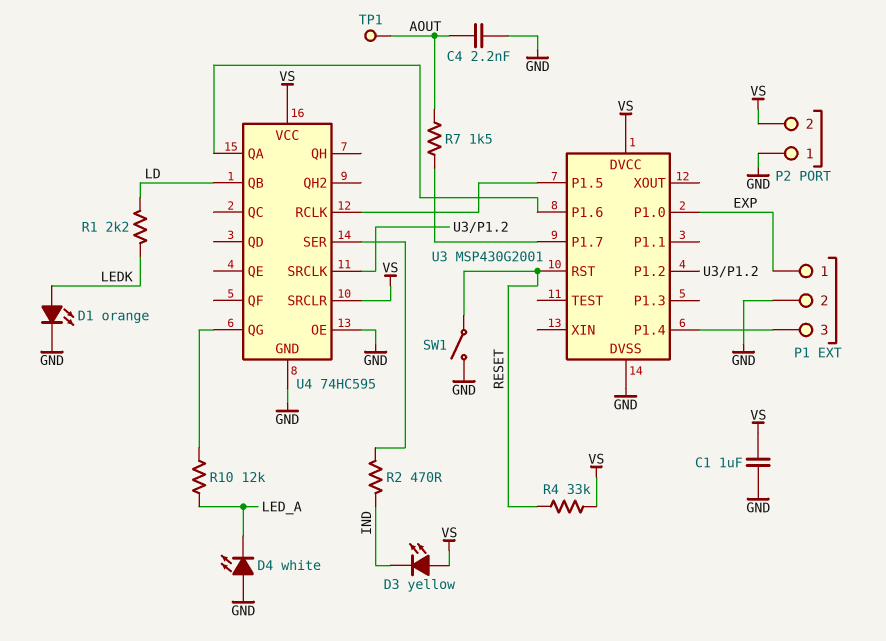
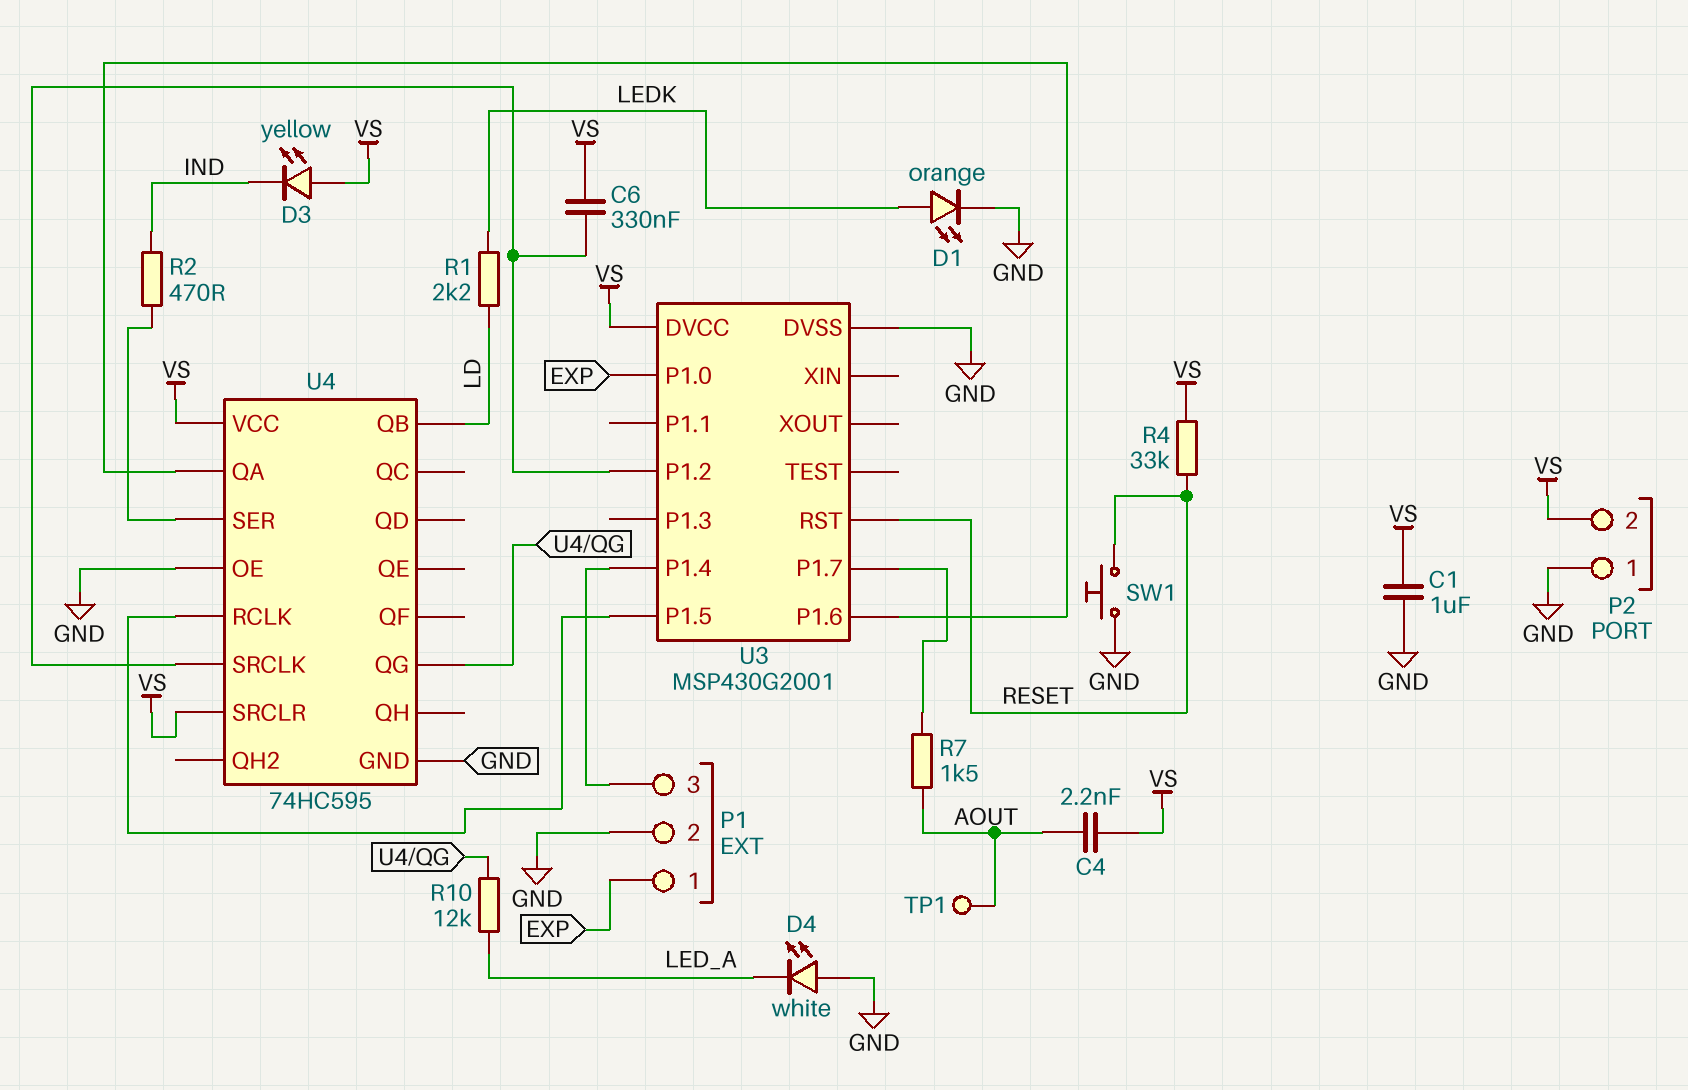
C4: 2.2nF (AOUT, GND) -> 2.2nF (AOUT, VS)
C6: none -> 330nF (U3/P1.2, VS)
SW1: switch (GND, RESET) -> button (GND, RESET)

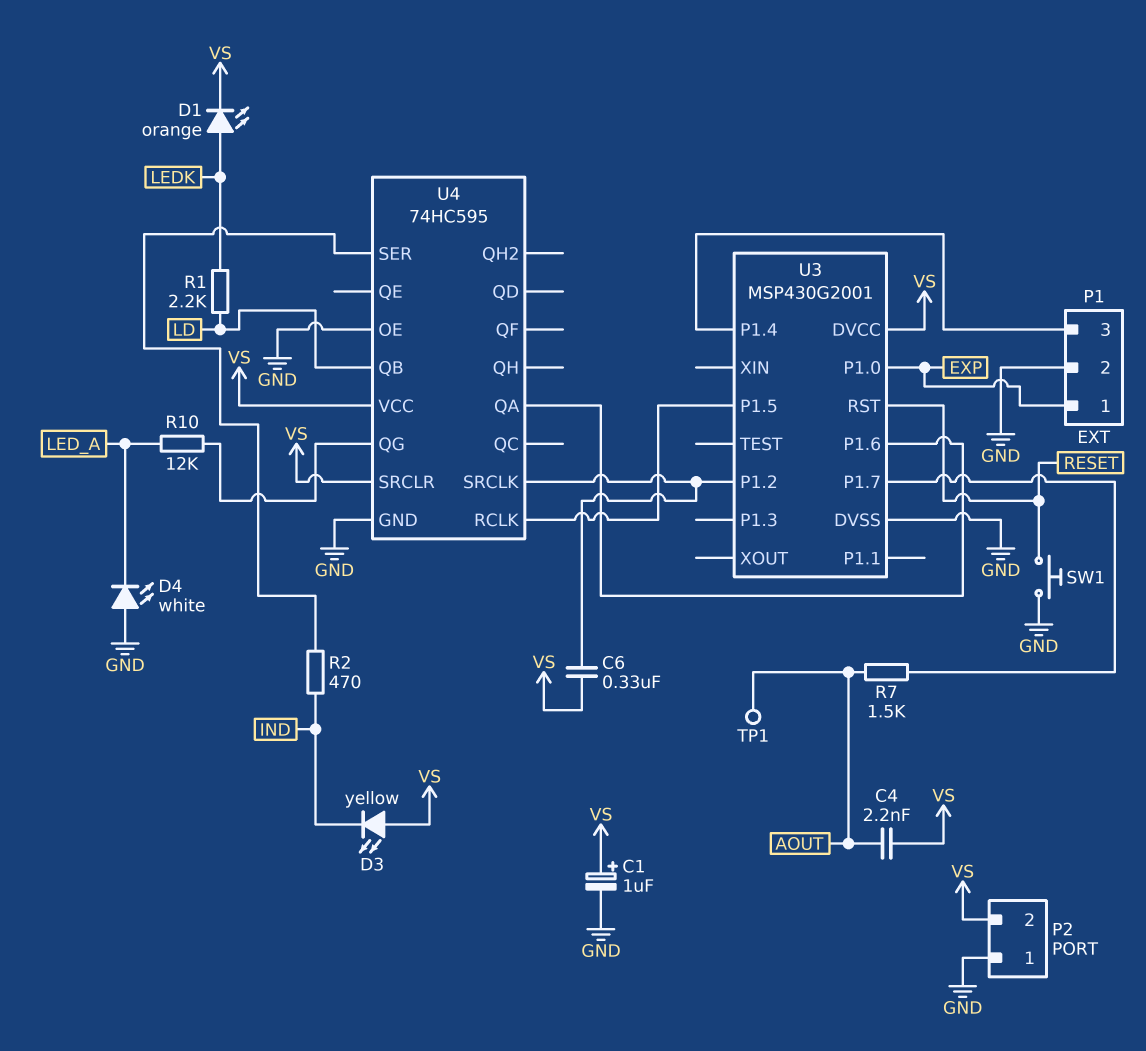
C1: 1uF (GND, VS) -> 1uF (plus VS, minus GND)
D1: LED orange (A LEDK, K GND) -> LED orange (A LEDK, K VS)
R4: 33k (RESET, VS) -> none

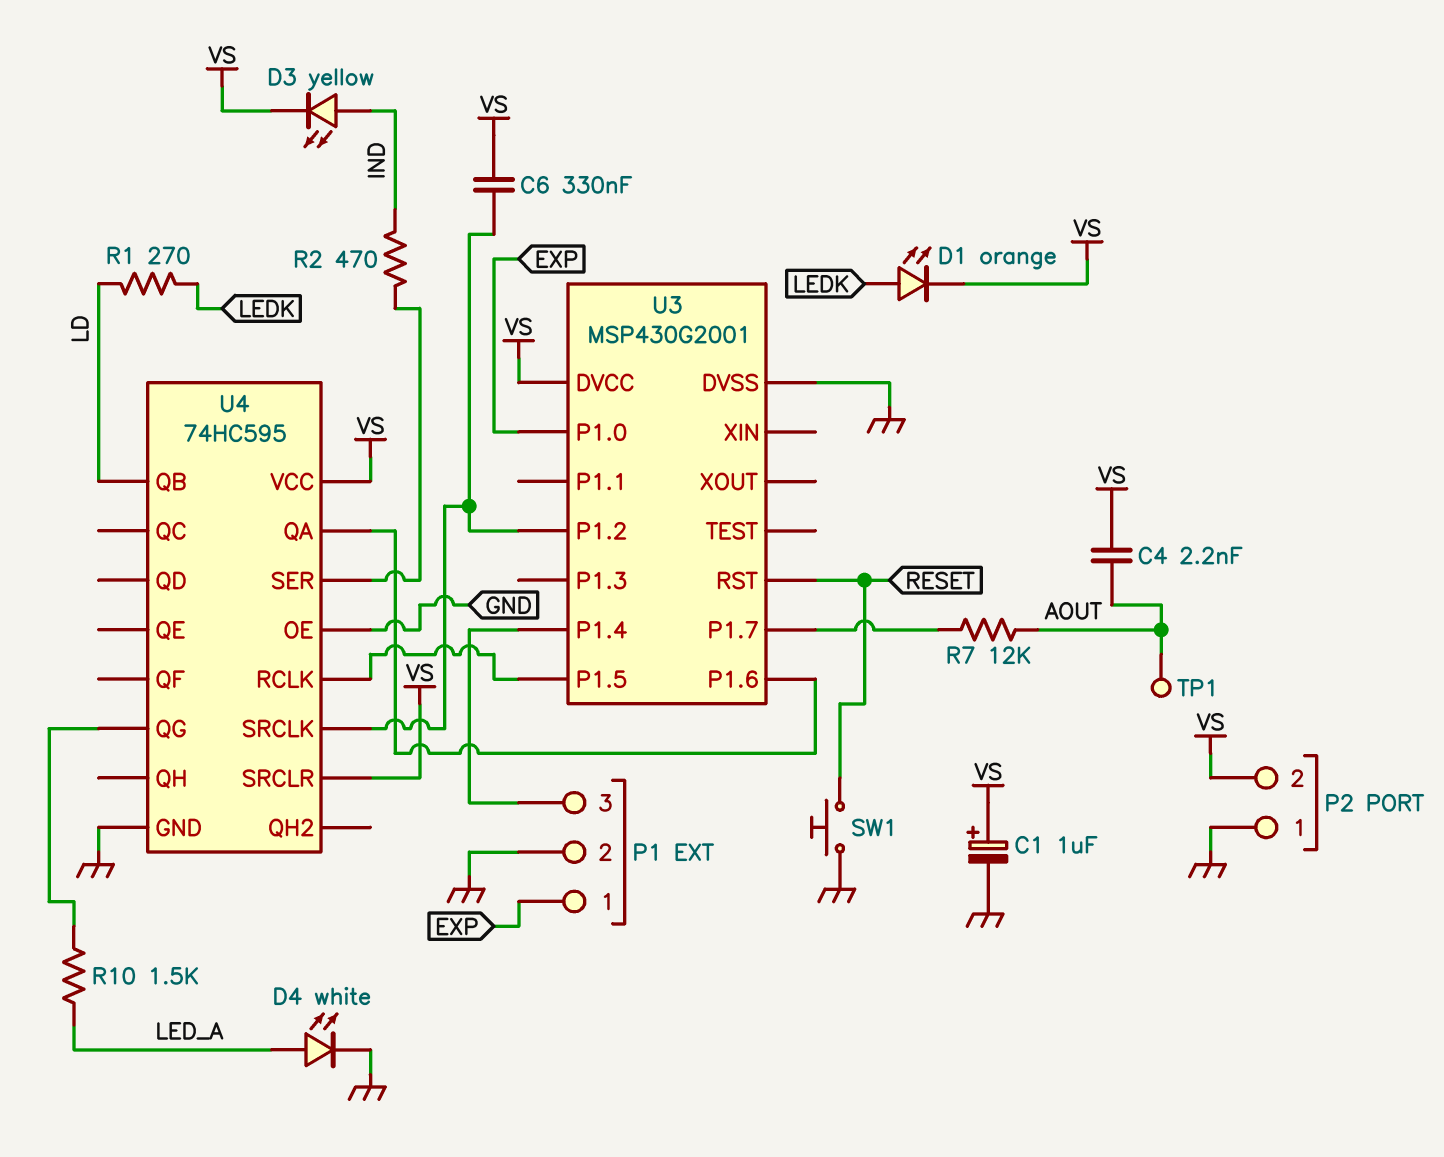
D3: LED yellow (A VS, K IND) -> LED yellow (A IND, K VS)
D4: LED white (A GND, K LED_A) -> LED white (A LED_A, K GND)
R1: 2.2k (LD, LEDK) -> 270 (LD, LEDK)
R7: 1.5k (AOUT, U3/P1.7) -> 12k (AOUT, U3/P1.7)
R10: 12k (LED_A, U4/QG) -> 1.5k (LED_A, U4/QG)

